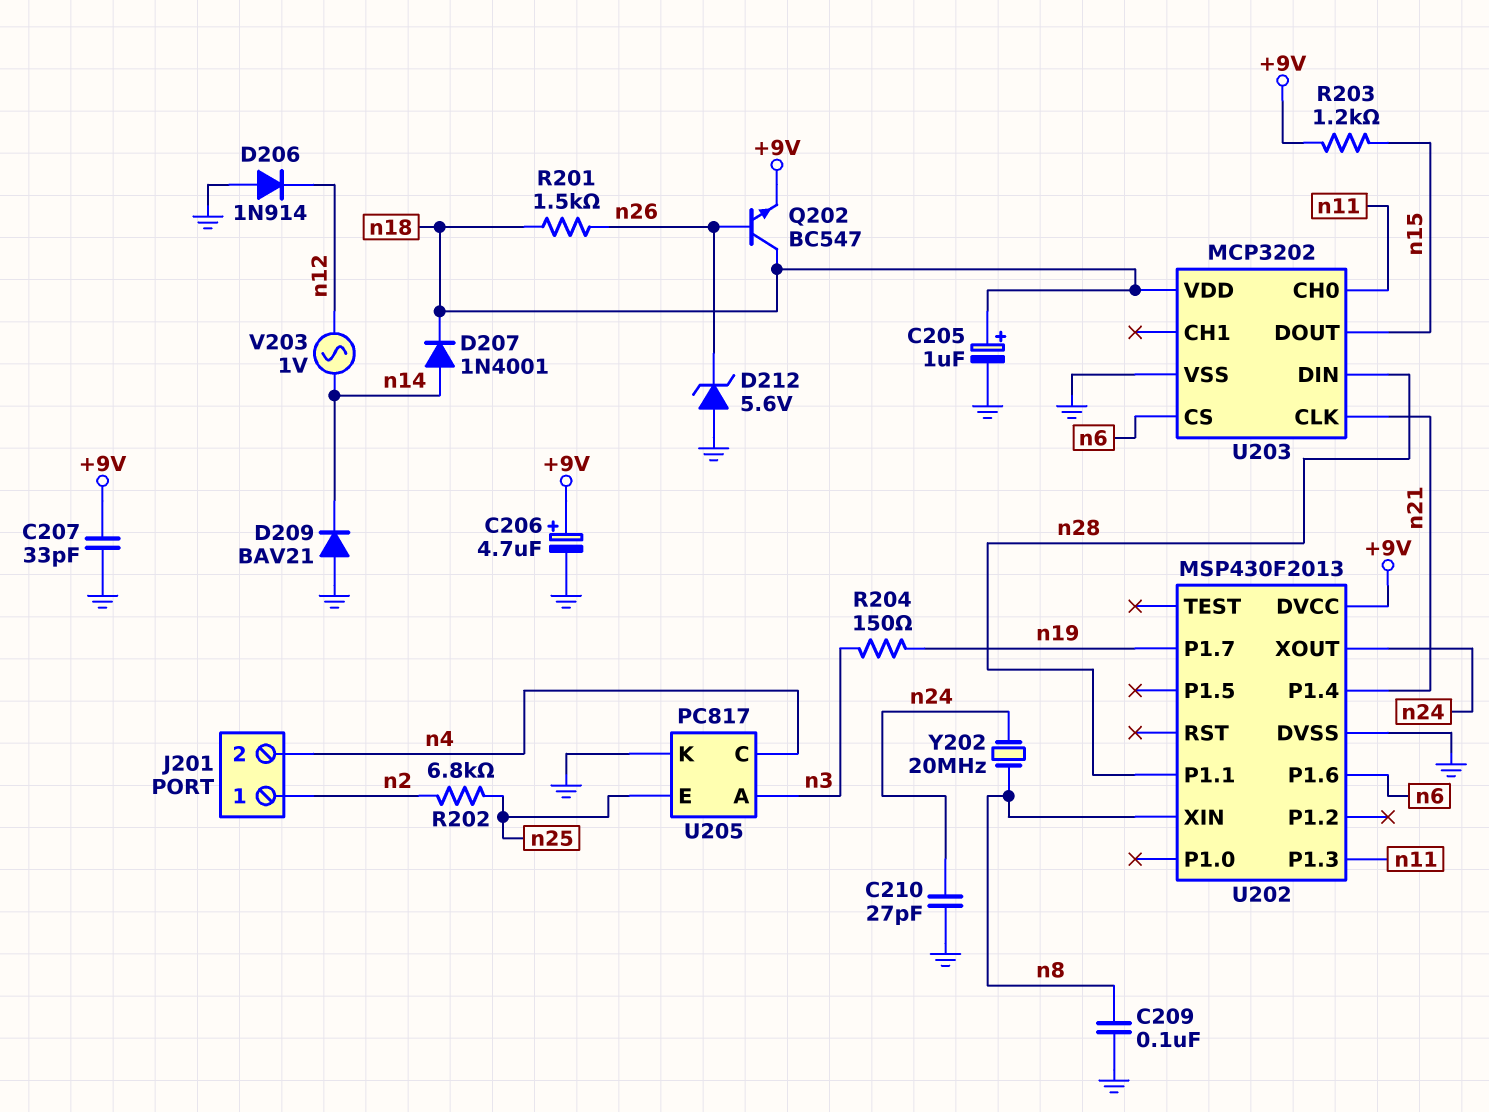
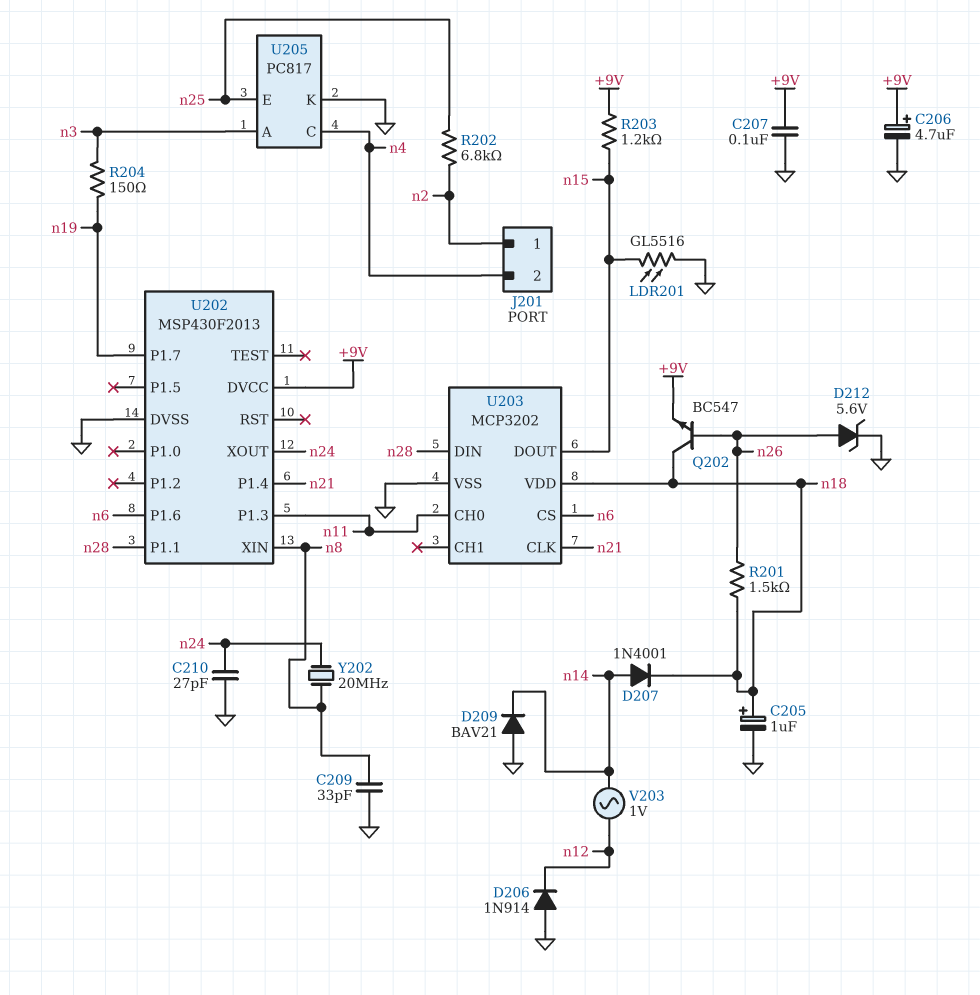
C207: 33pF (+9V, GND) -> 100nF (+9V, GND)
C209: 100nF (GND, n8) -> 33pF (GND, n8)
D212: zener 5.6V (A GND, K n26) -> zener 5.6V (A n26, K GND)
LDR201: none -> GL5516 (GND, n15)

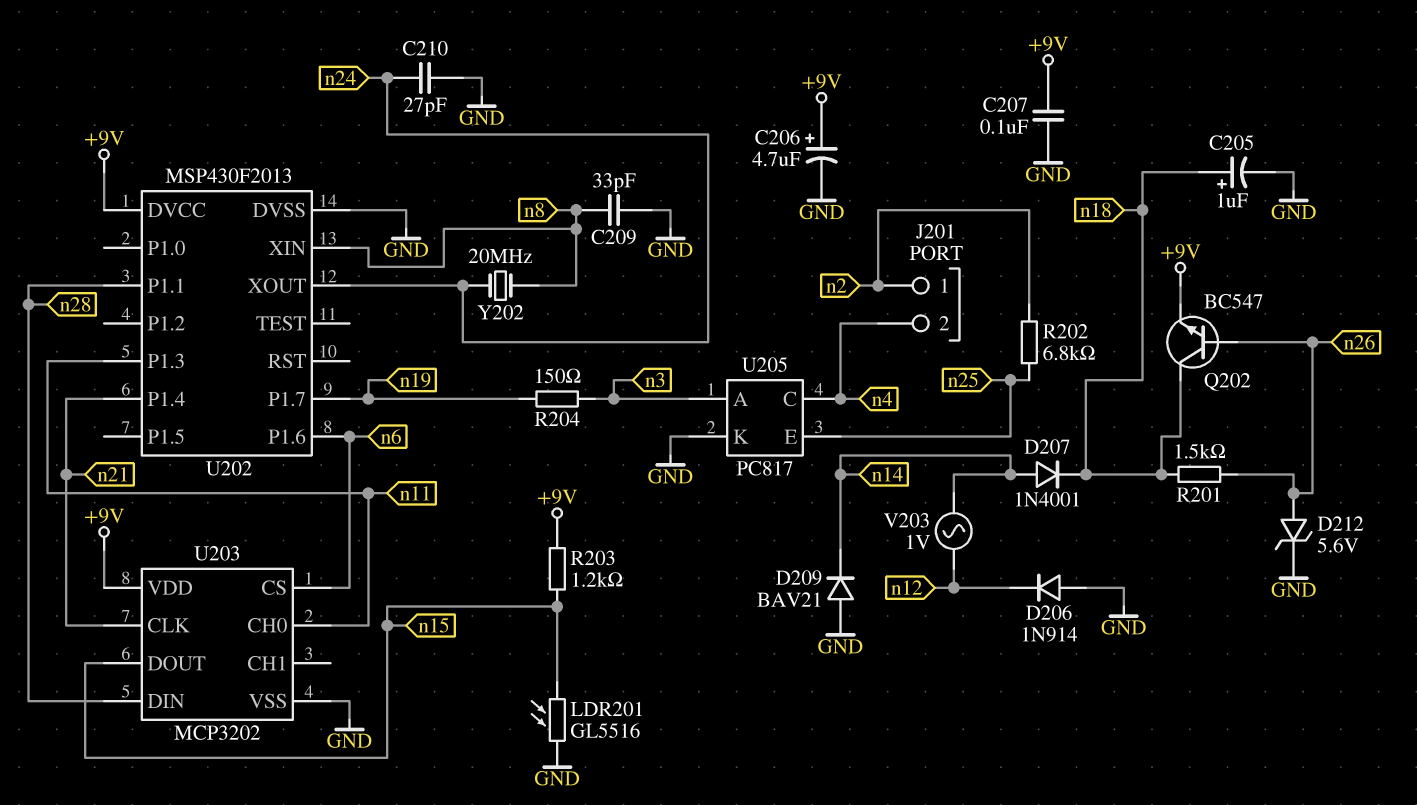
U203 pin VDD: n18 -> +9V

